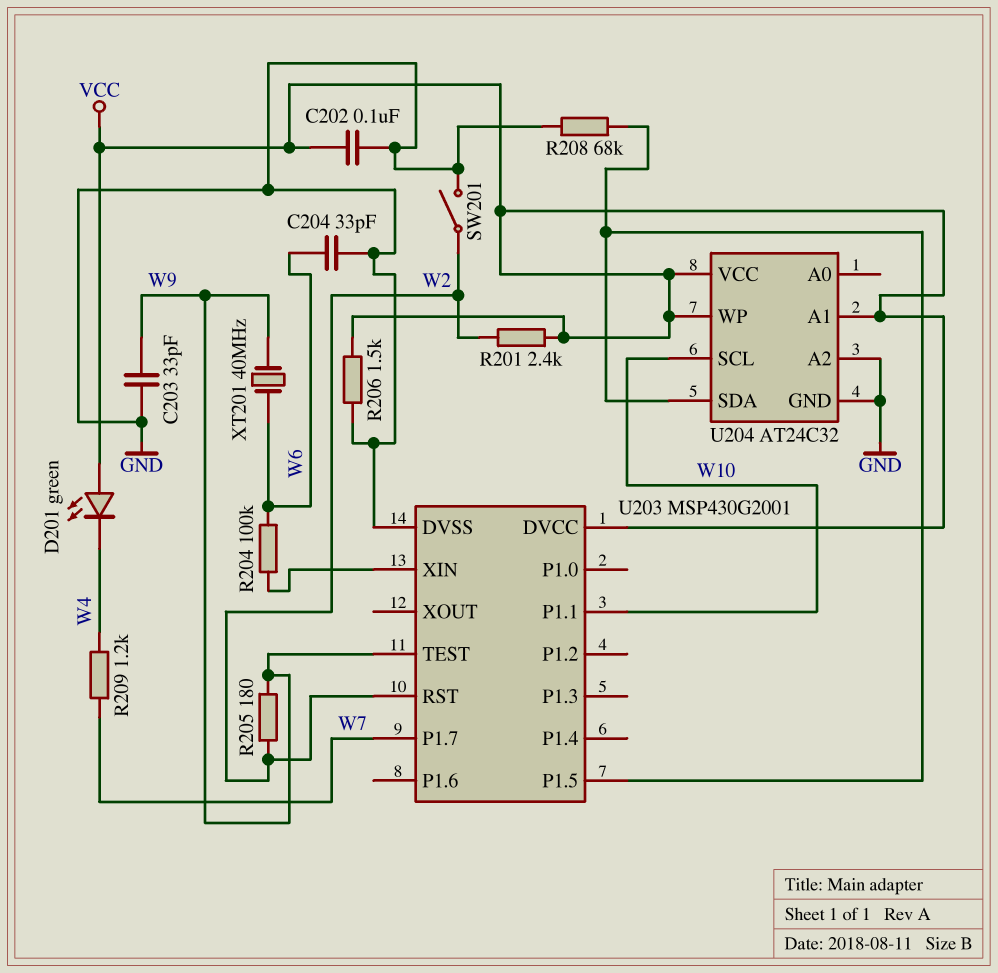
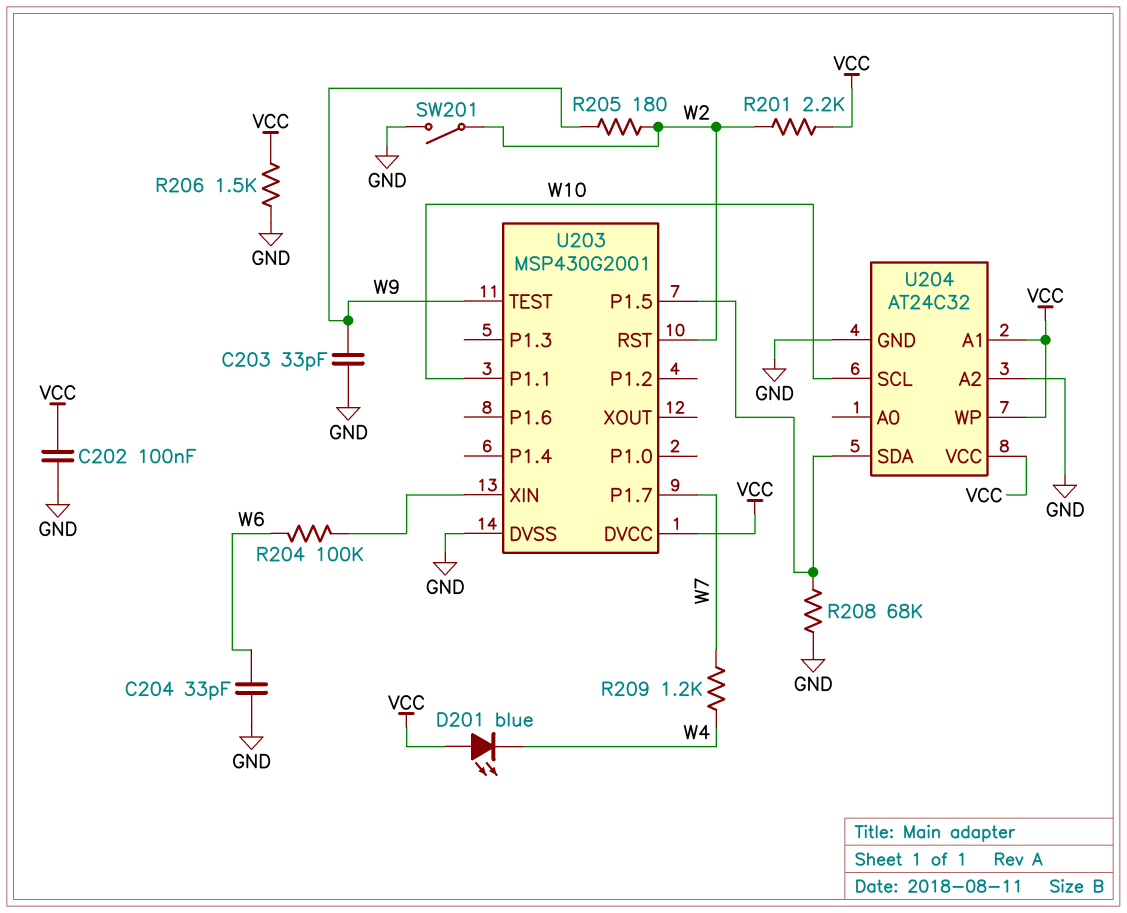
D201: LED green (A VCC, K W4) -> LED blue (A VCC, K W4)
R201: 2.4k (VCC, W2) -> 2.2k (VCC, W2)
XT201: 40MHz (W6, W9) -> none

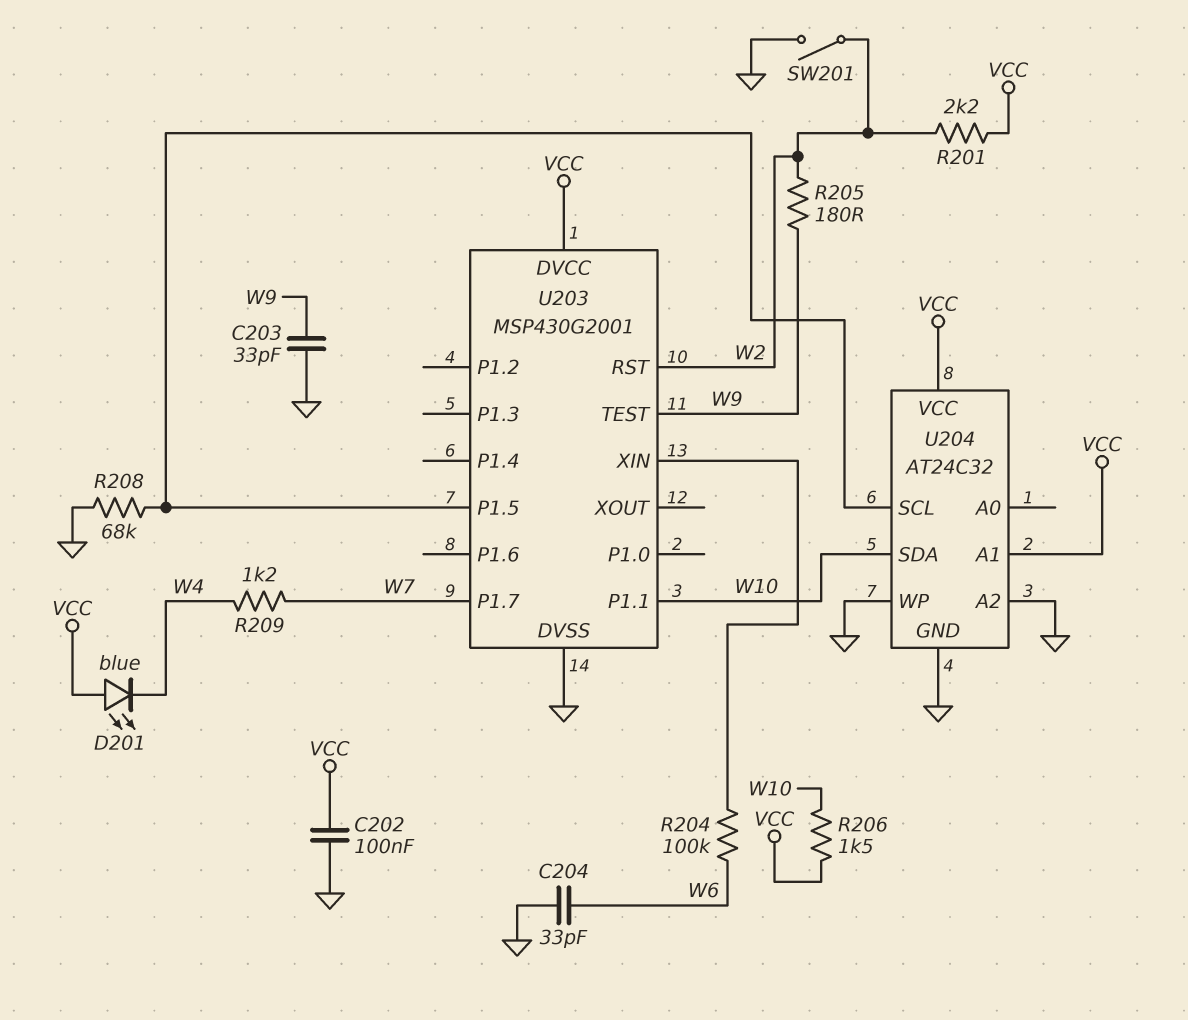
R206: 1.5k (GND, VCC) -> 1.5k (VCC, W10)
U204 pin SCL: W10 -> U203/P1.5
U204 pin SDA: U203/P1.5 -> W10
U204 pin WP: VCC -> GND

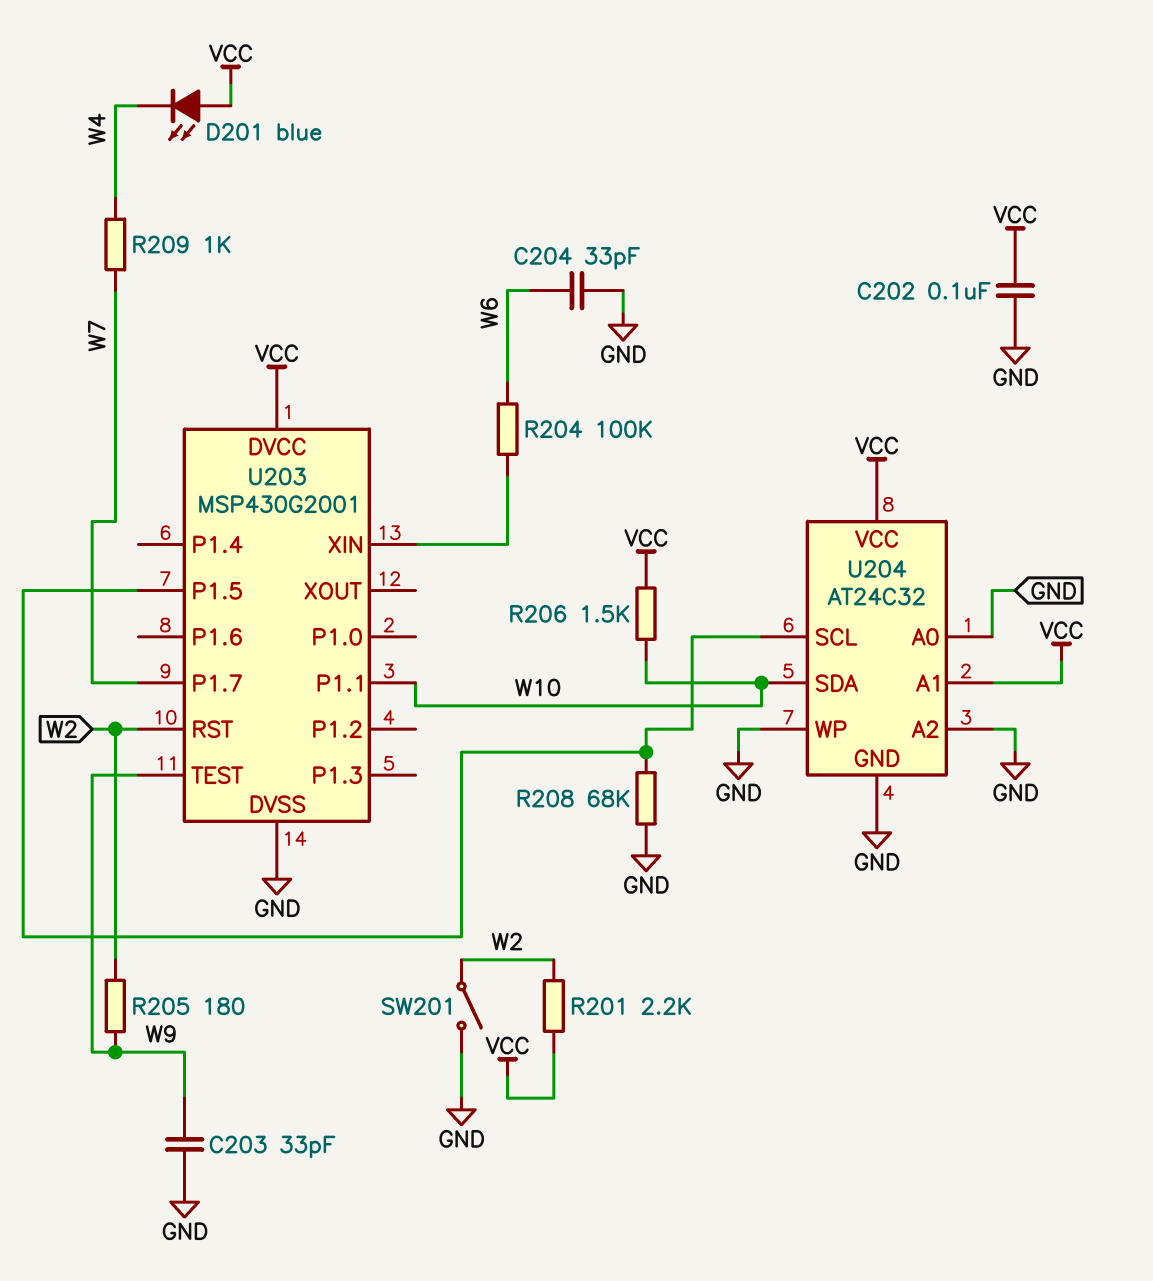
R209: 1.2k (W4, W7) -> 1k (W4, W7)
U204 pin A0: none -> GND

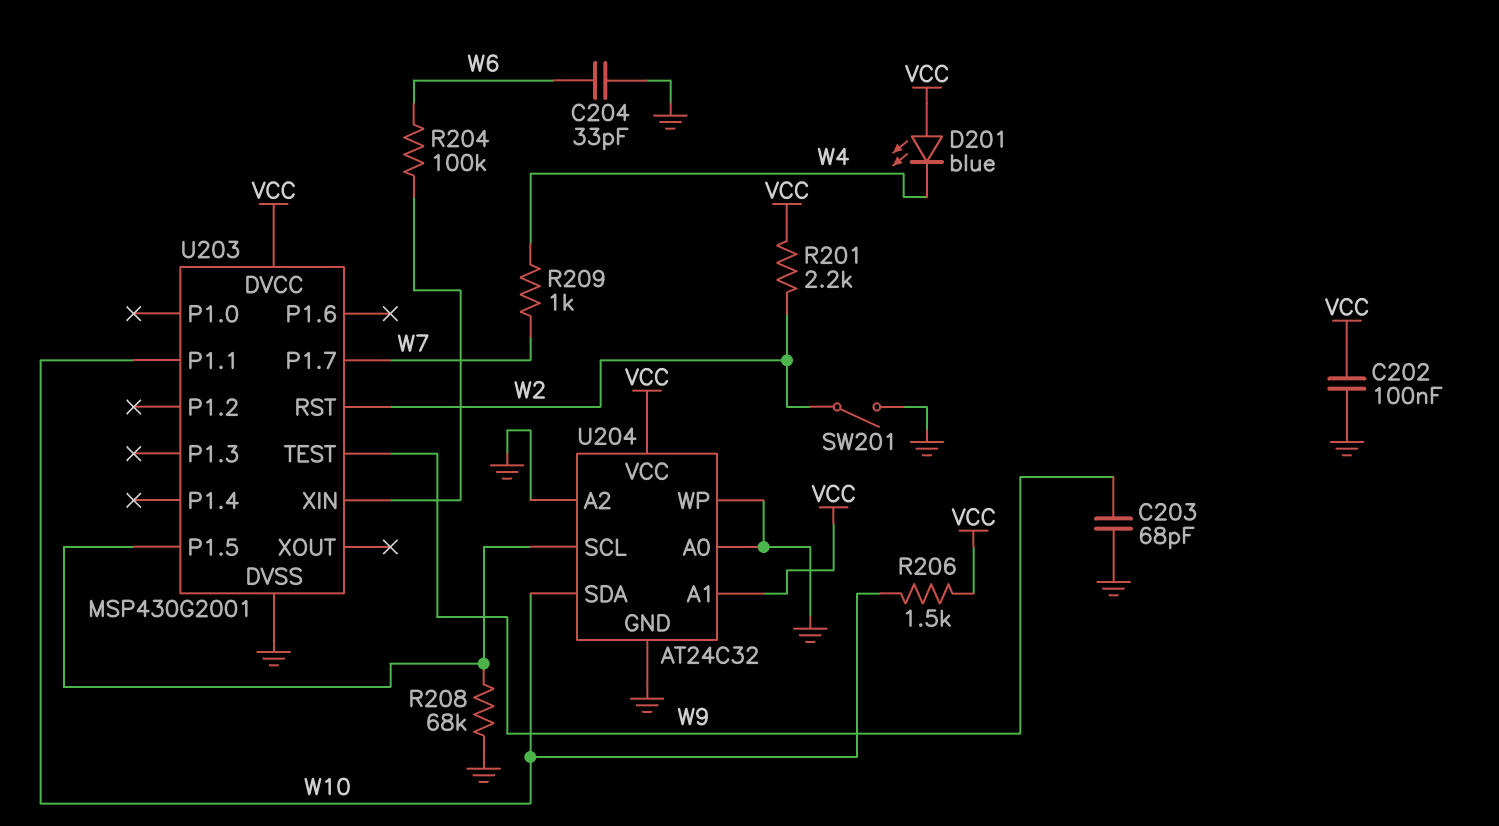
C203: 33pF (GND, W9) -> 68pF (GND, W9)
R205: 180 (W2, W9) -> none

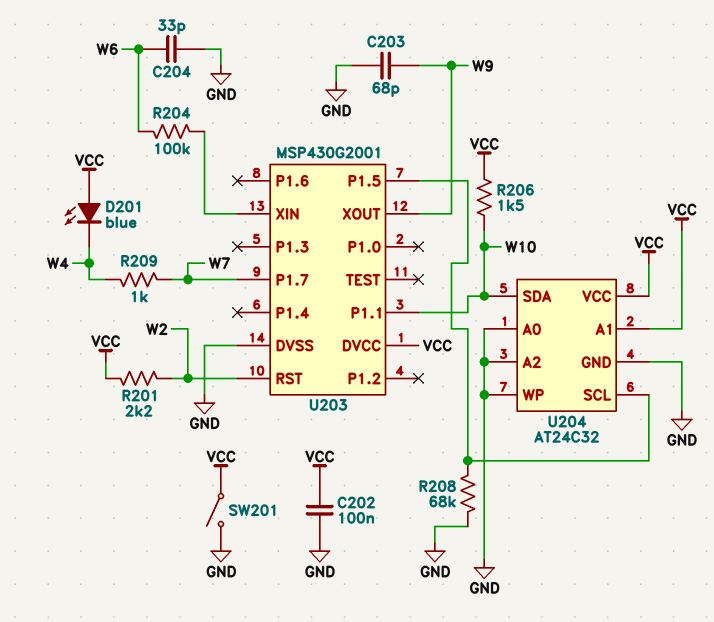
SW201: switch (GND, W2) -> switch (GND, VCC)
U203 pin TEST: W9 -> none
U203 pin XOUT: none -> W9

